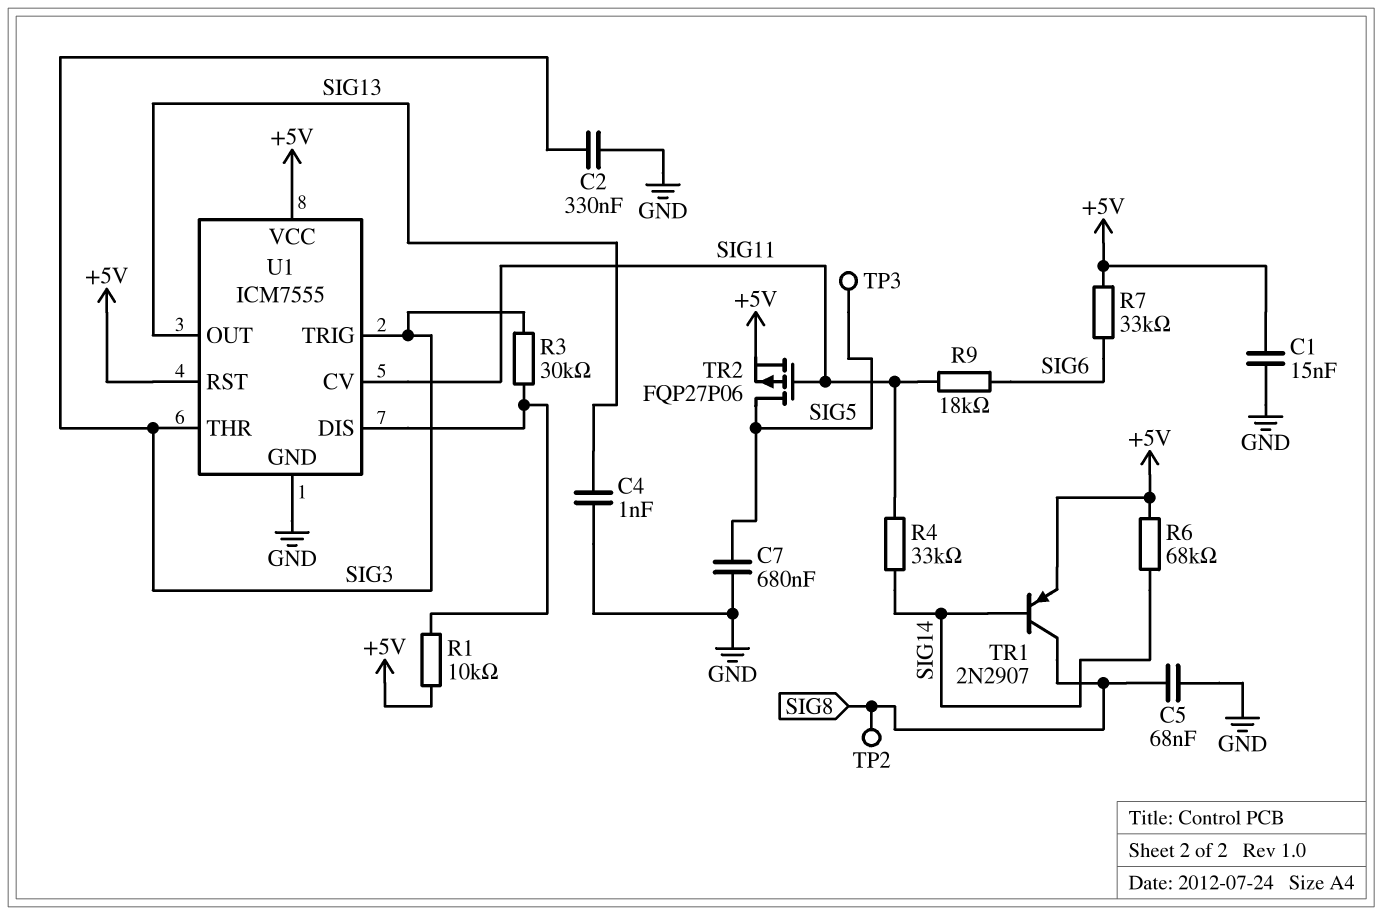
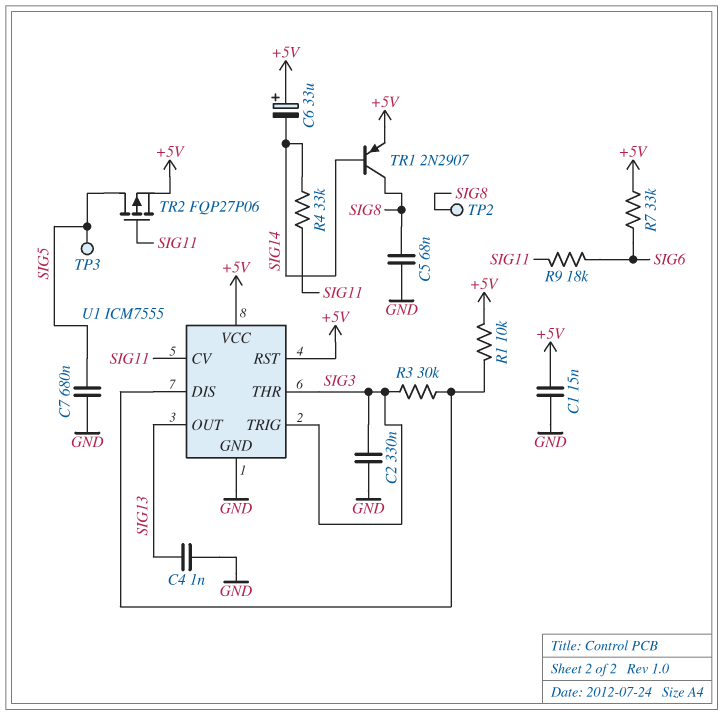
C6: none -> 33uF (plus +5V, minus SIG14)
R6: 68k (+5V, SIG14) -> none

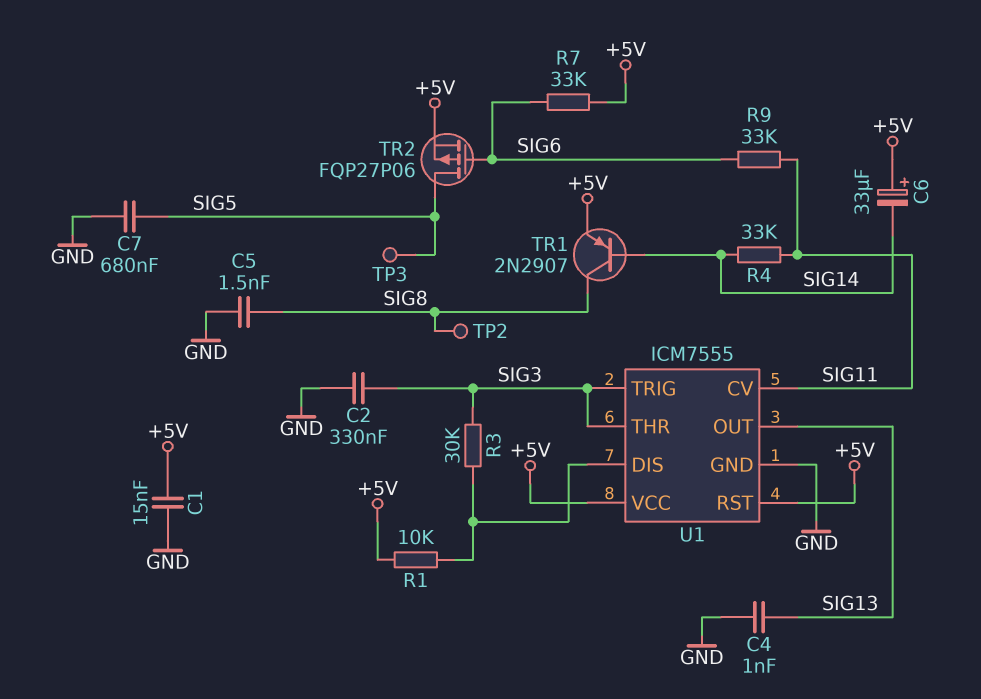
C5: 68nF (GND, SIG8) -> 1.5nF (GND, SIG8)
R9: 18k (SIG6, SIG11) -> 33k (SIG6, SIG11)
TR2: PMOS FQP27P06 (G SIG11, D SIG5, S +5V) -> PMOS FQP27P06 (G SIG6, D SIG5, S +5V)

